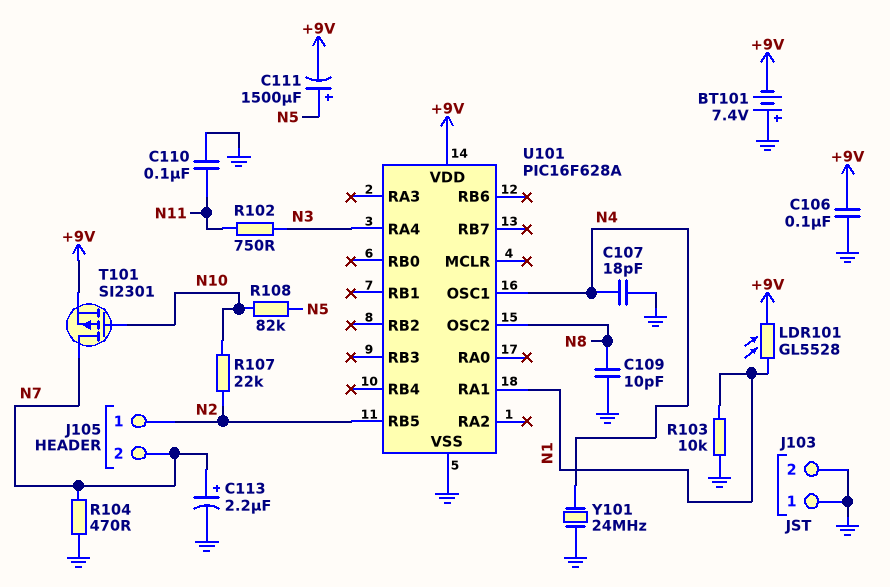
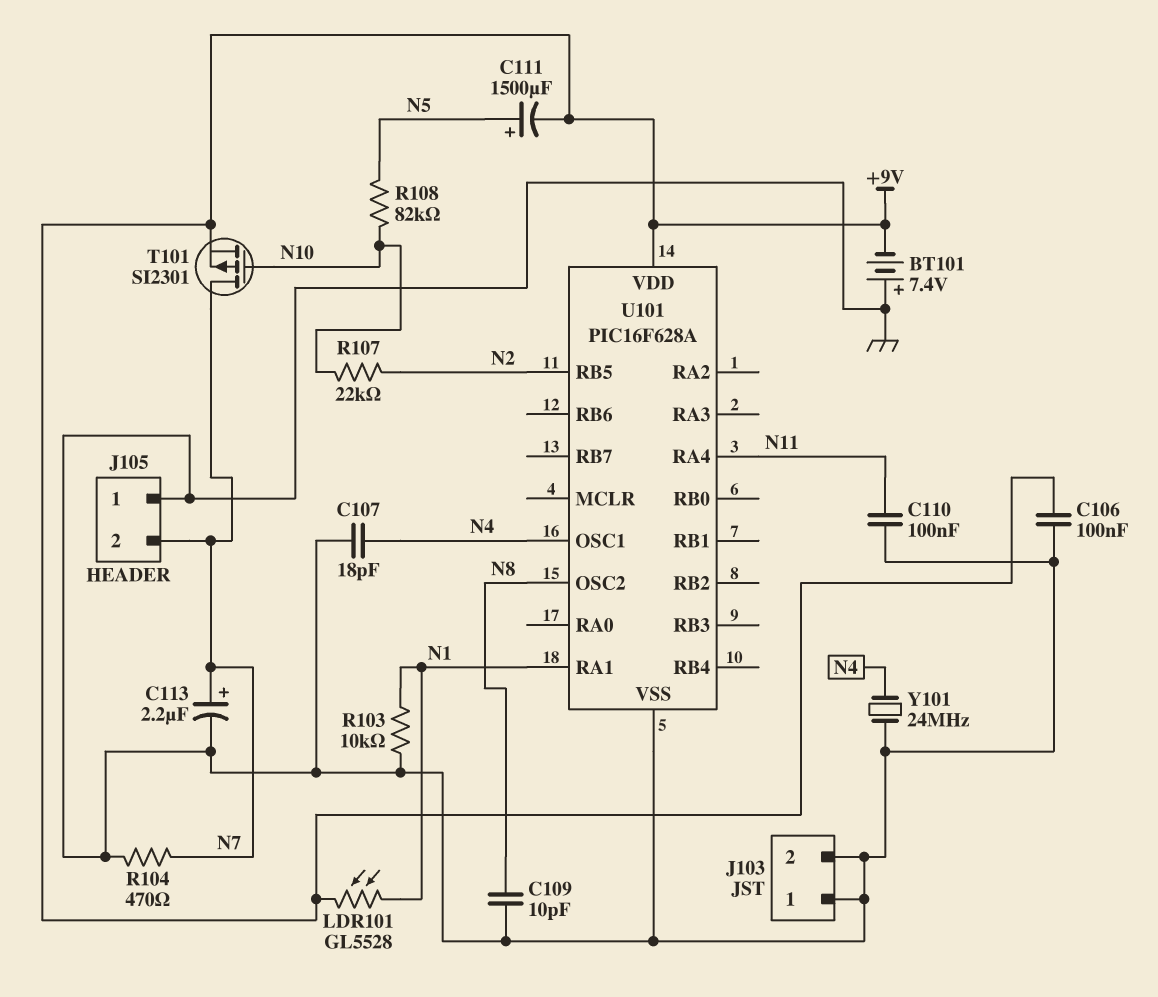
J105 pin 1: N2 -> GND
R102: 750 (N3, N11) -> none
U101 pin RA4: N3 -> N11

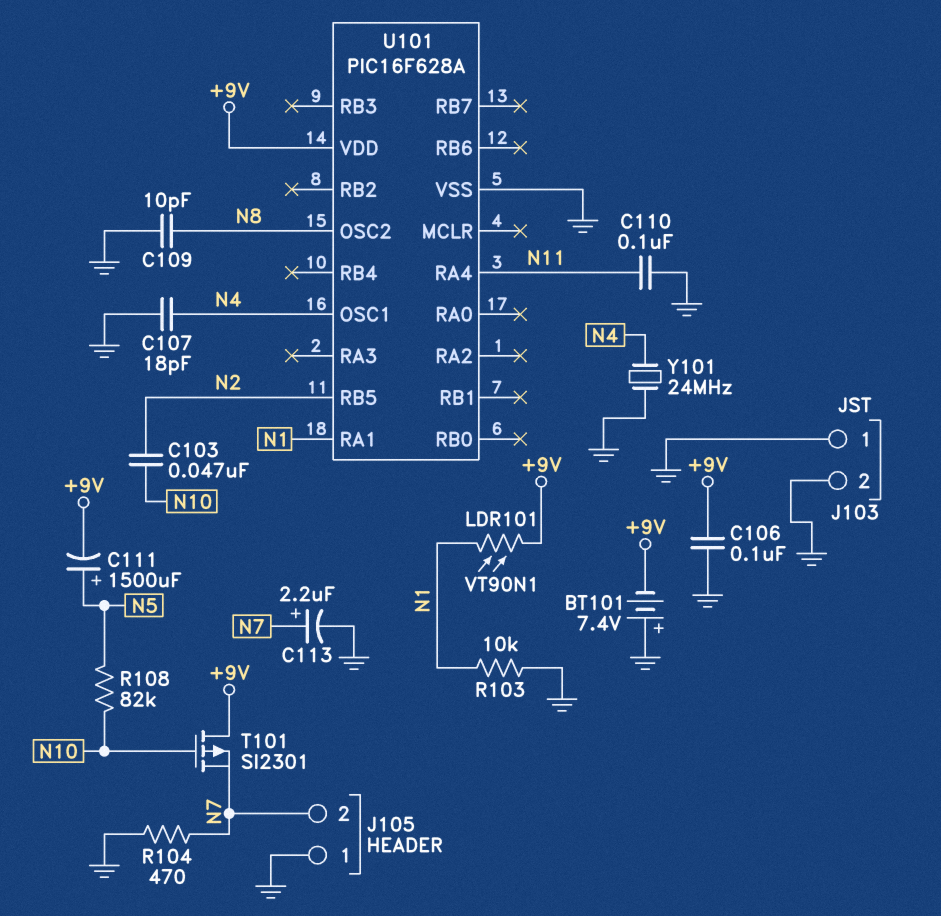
C103: none -> 47nF (N2, N10)
LDR101: GL5528 (+9V, N1) -> VT90N1 (+9V, N1)
R107: 22k (N2, N10) -> none
T101: PMOS SI2301 (G N10, D N7, S +9V) -> PMOS SI2301 (G N10, D +9V, S N7)

